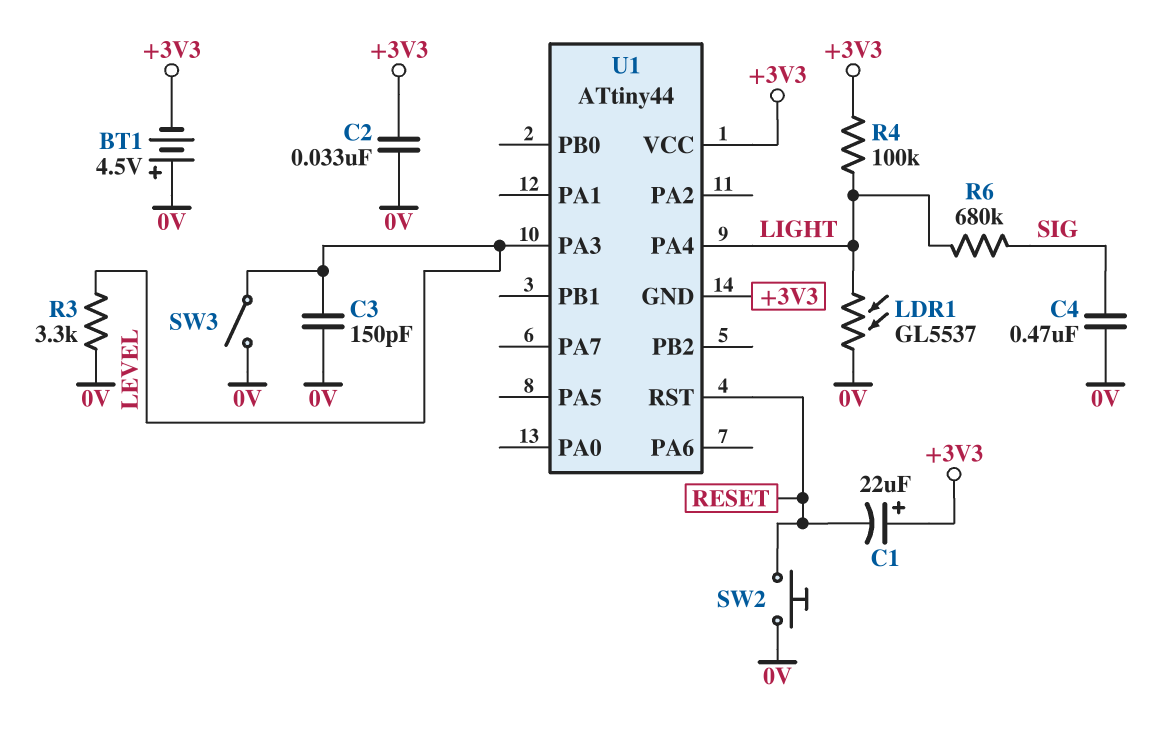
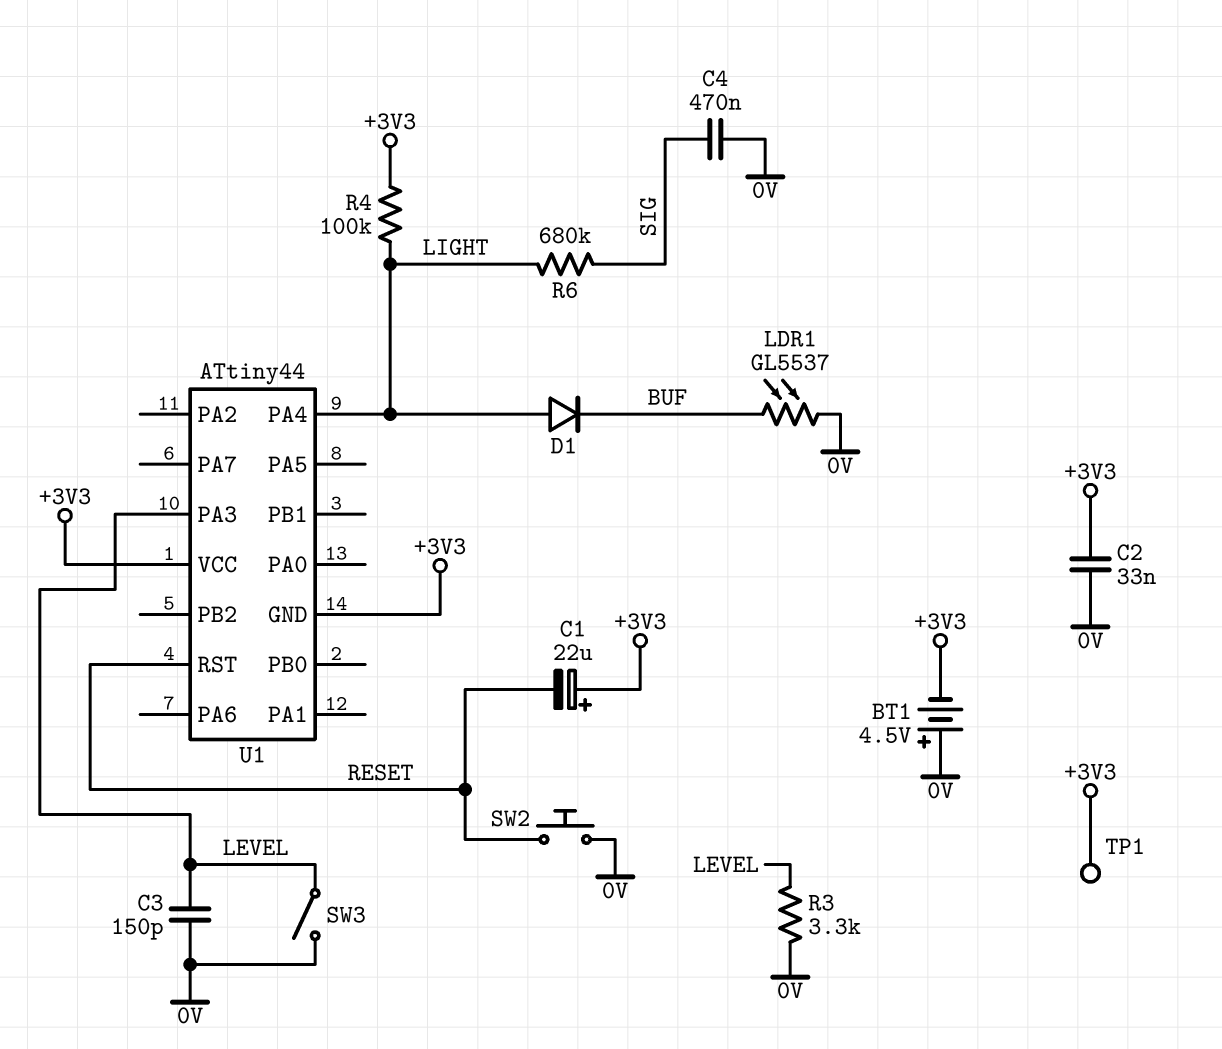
D1: none -> diode (A LIGHT, K BUF)
LDR1: GL5537 (0V, LIGHT) -> GL5537 (0V, BUF)
TP1: none -> test point (+3V3)

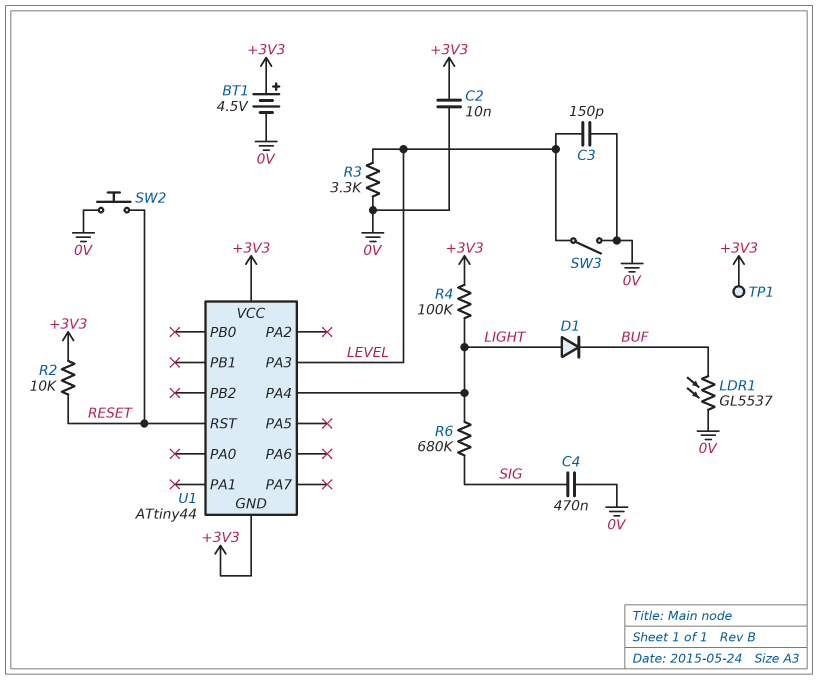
BT1: 4.5V (plus 0V, minus +3V3) -> 4.5V (plus +3V3, minus 0V)
C1: 22uF (plus +3V3, minus RESET) -> none
C2: 33nF (+3V3, 0V) -> 10nF (+3V3, 0V)
R2: none -> 10k (+3V3, RESET)

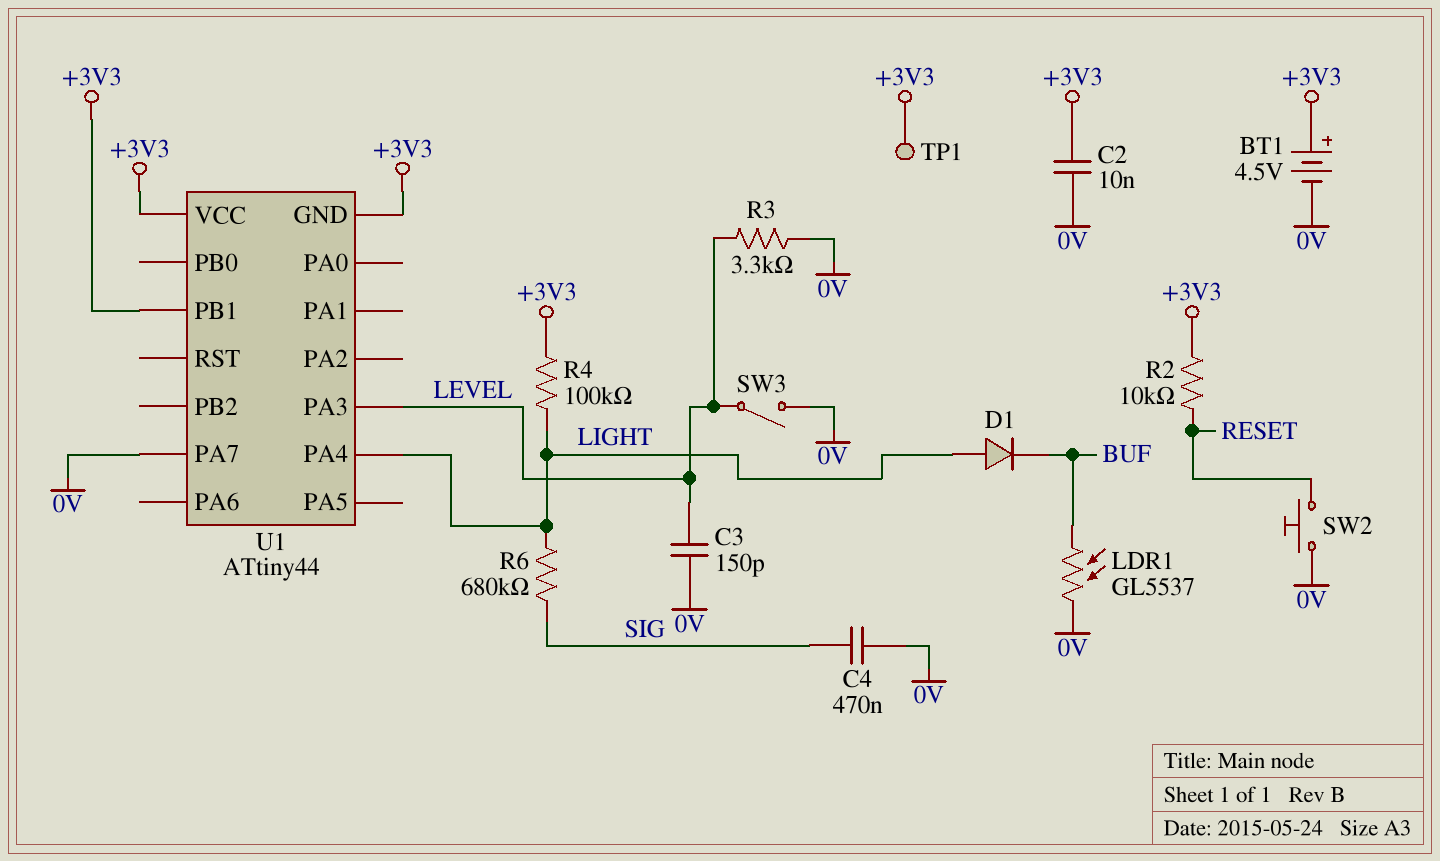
U1 pin PA7: none -> 0V
U1 pin PB1: none -> +3V3
U1 pin RST: RESET -> none

